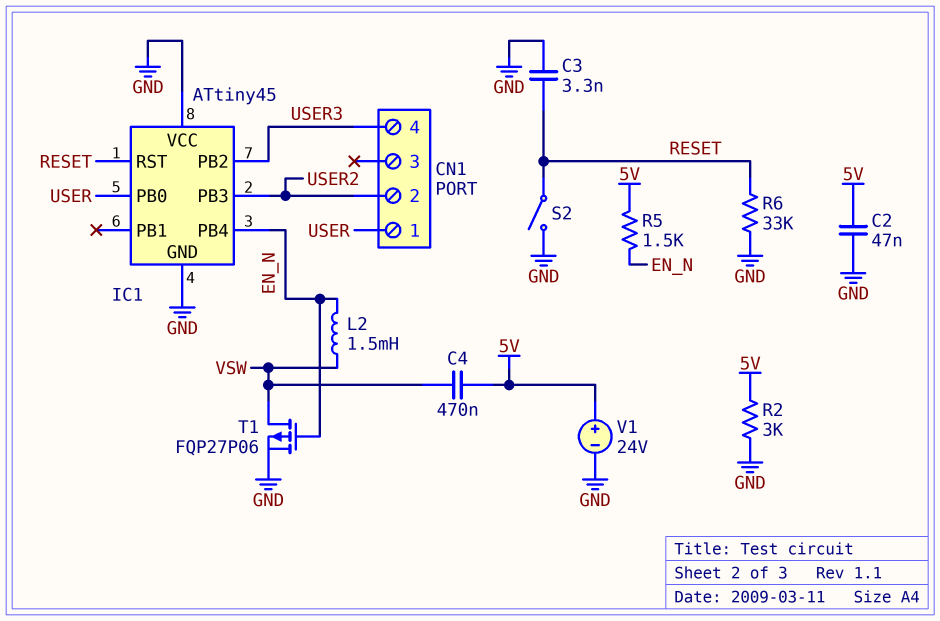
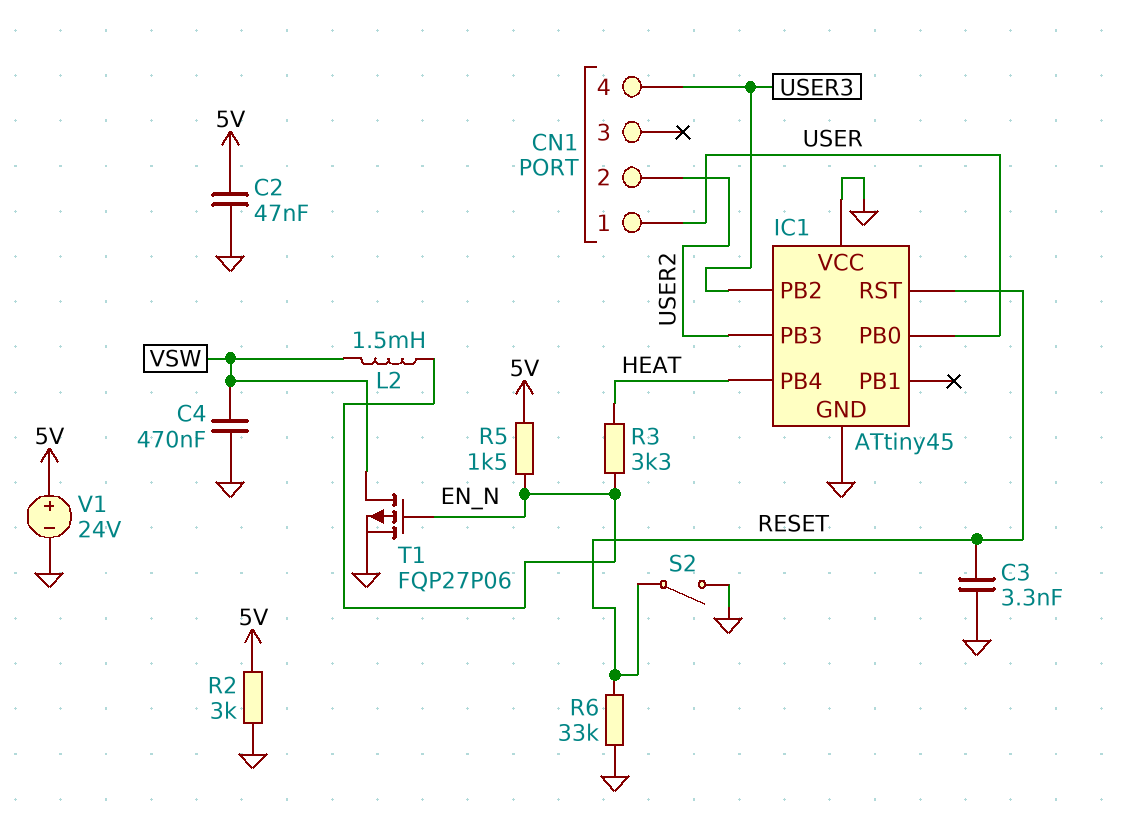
C4: 470nF (5V, VSW) -> 470nF (GND, VSW)
IC1 pin PB4: EN_N -> HEAT
R3: none -> 3.3k (EN_N, HEAT)

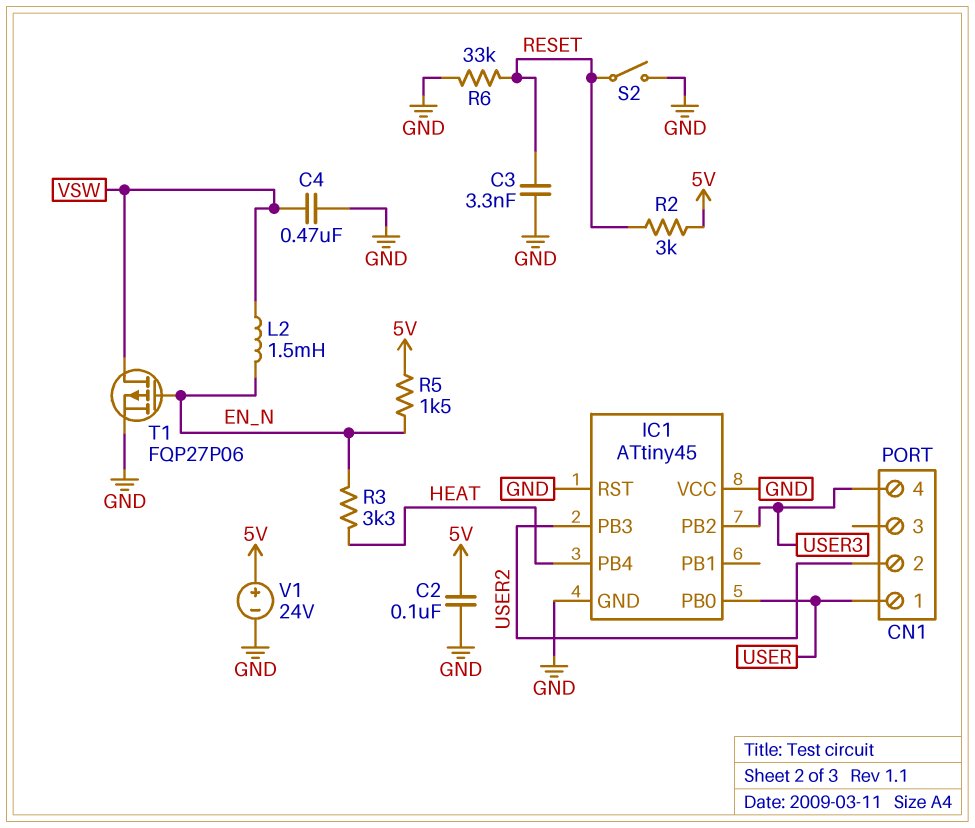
C2: 47nF (5V, GND) -> 100nF (5V, GND)
IC1 pin RST: RESET -> GND
R2: 3k (5V, GND) -> 3k (5V, RESET)

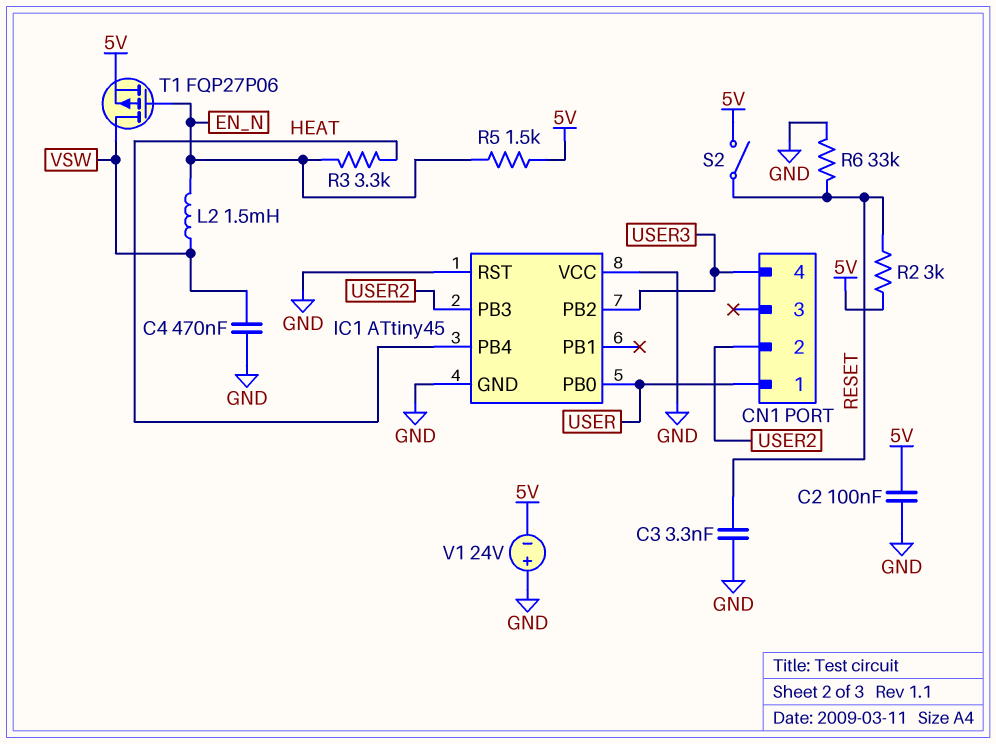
S2: switch (GND, RESET) -> switch (5V, RESET)
T1: PMOS FQP27P06 (G EN_N, D VSW, S GND) -> PMOS FQP27P06 (G EN_N, D VSW, S 5V)
V1: 24V (plus 5V, minus GND) -> 24V (plus GND, minus 5V)

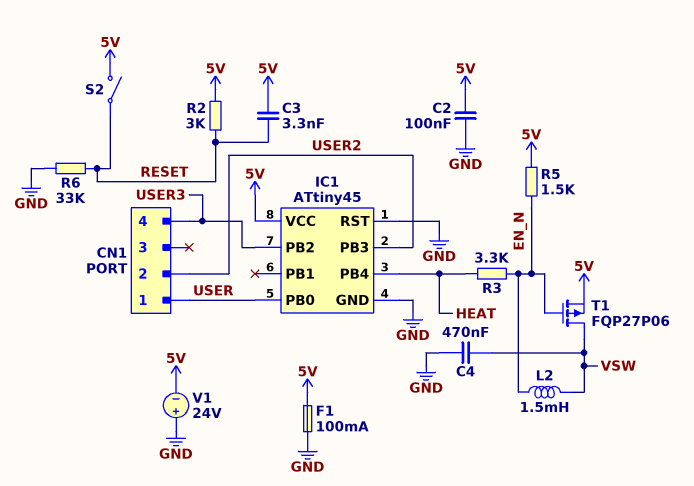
C3: 3.3nF (GND, RESET) -> 3.3nF (5V, RESET)
F1: none -> 100mA (5V, GND)
IC1 pin VCC: GND -> 5V

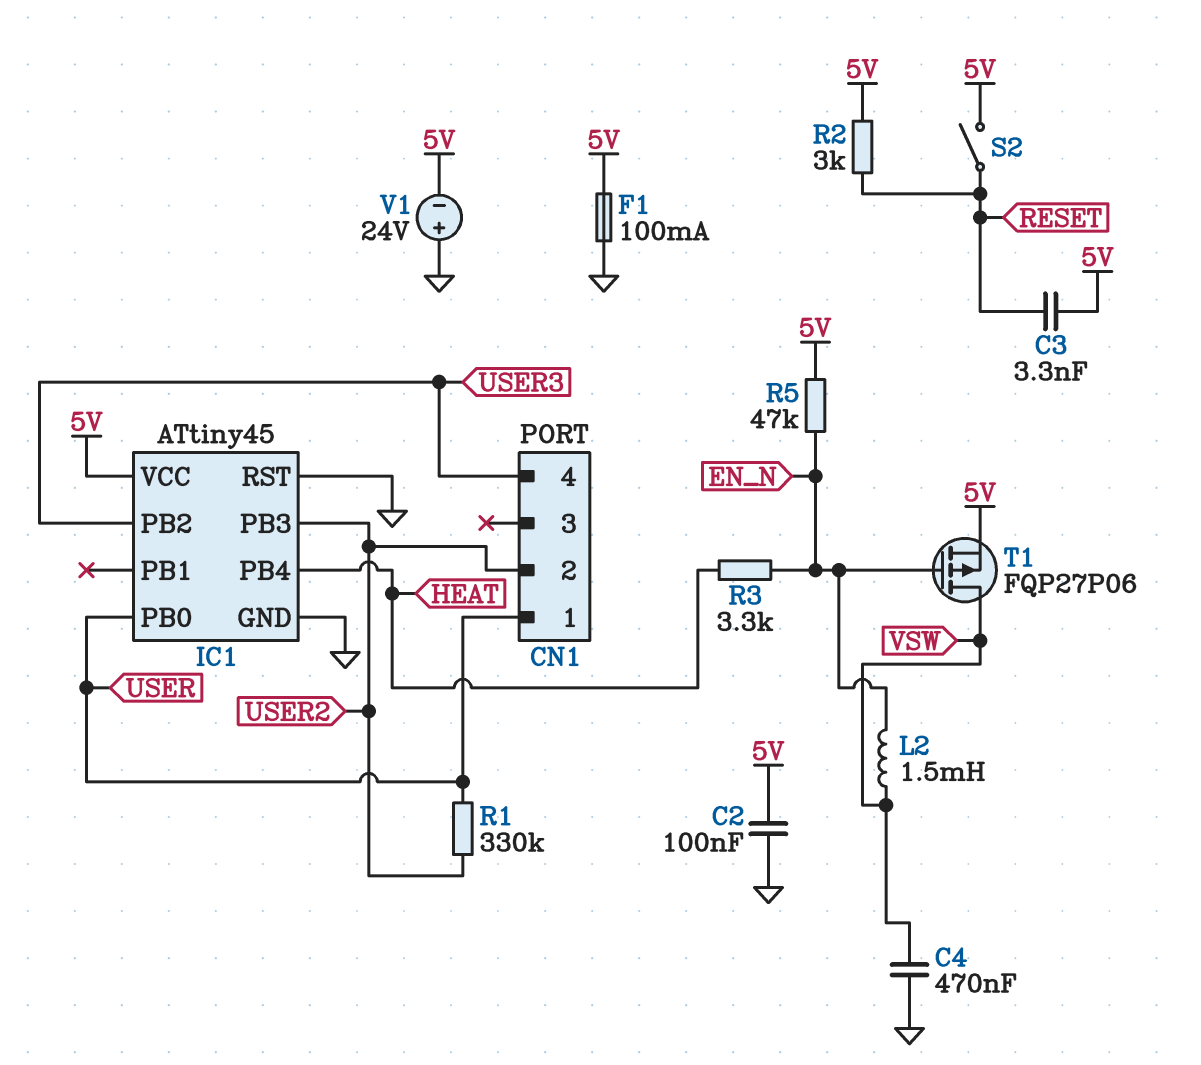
R1: none -> 330k (USER, USER2)
R5: 1.5k (5V, EN_N) -> 47k (5V, EN_N)
R6: 33k (GND, RESET) -> none

